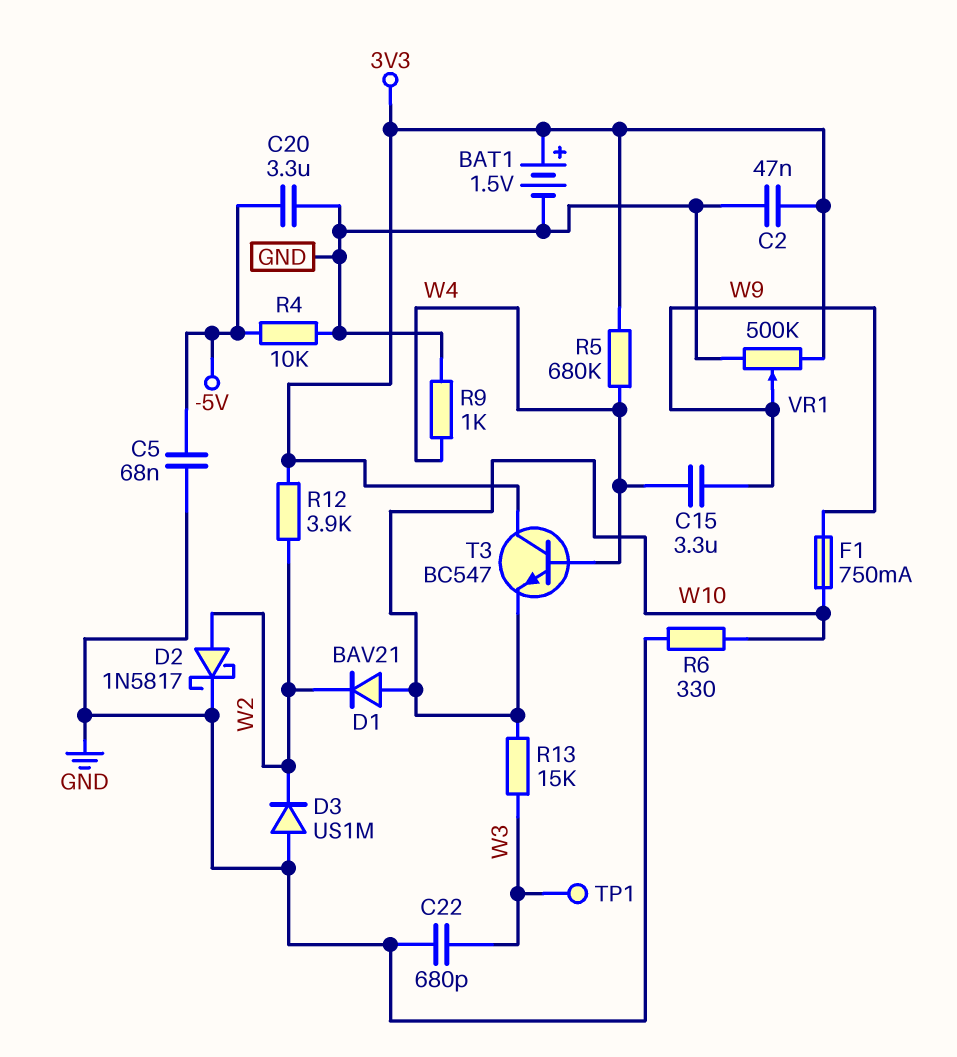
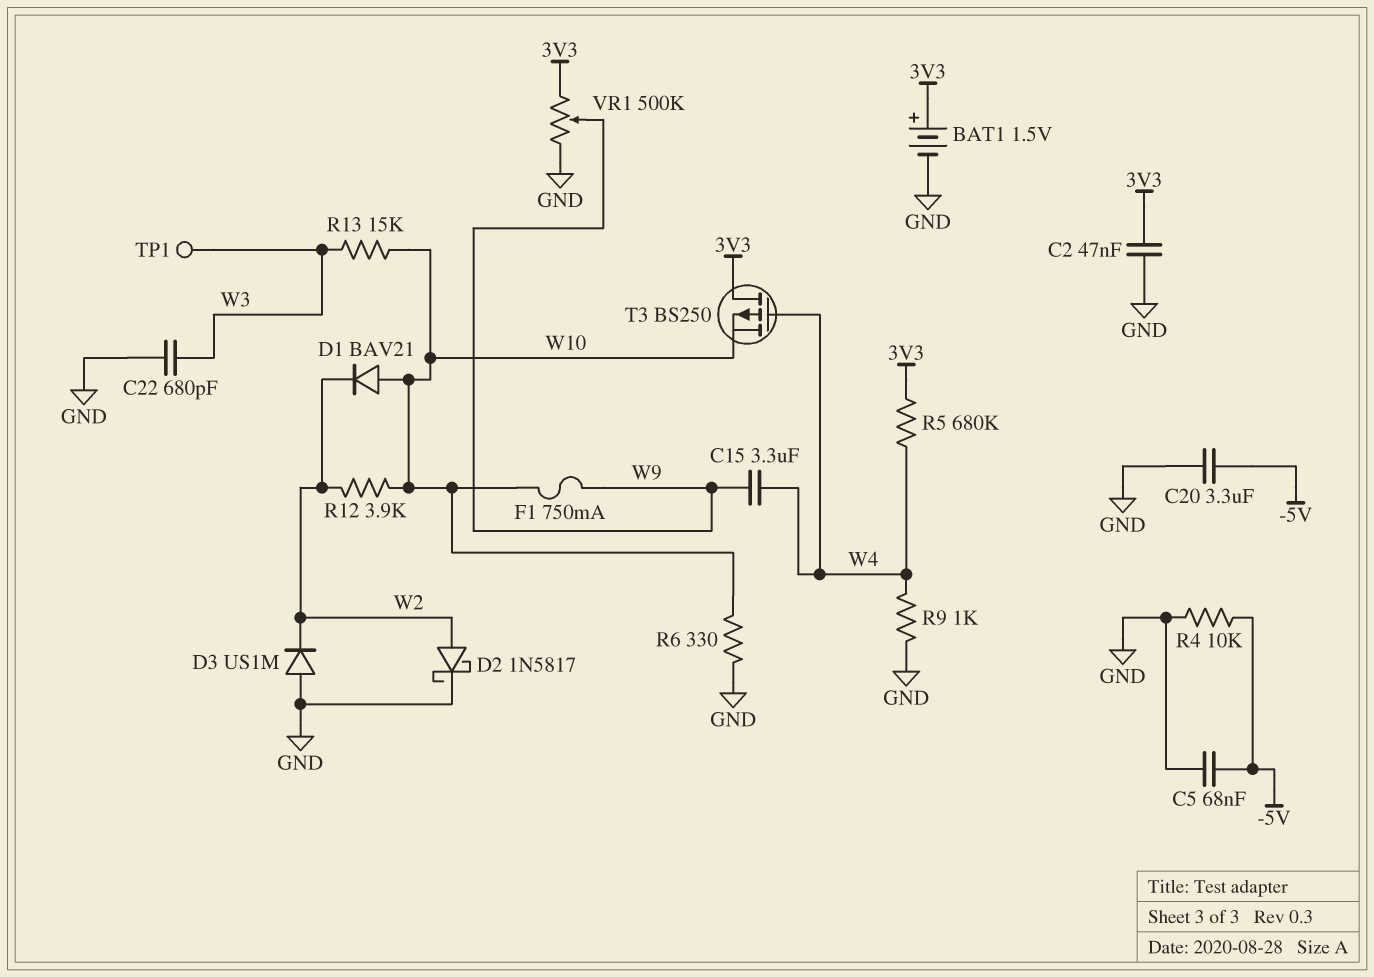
R12: 3.9k (3V3, W2) -> 3.9k (W2, W10)
T3: NPN BC547 (B W4, C 3V3, E W10) -> PMOS BS250 (G W4, D 3V3, S W10)

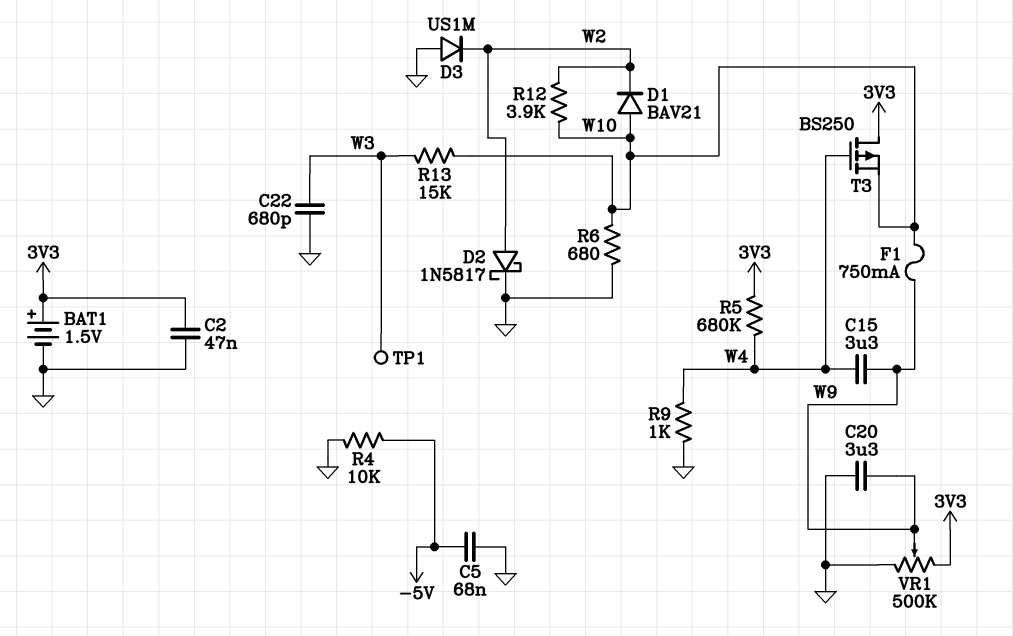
C20: 3.3uF (-5V, GND) -> 3.3uF (GND, W9)
R6: 330 (GND, W10) -> 680 (GND, W10)

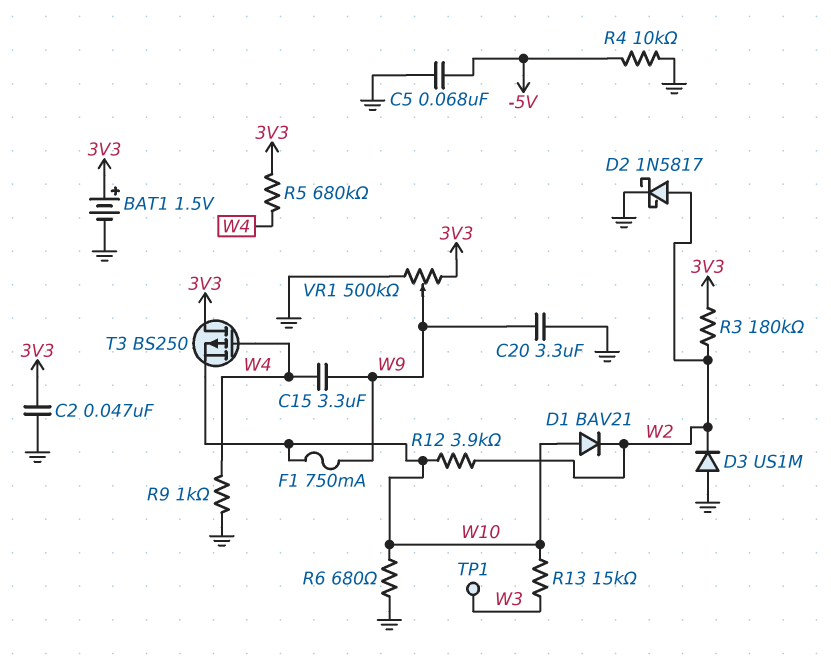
C22: 680pF (GND, W3) -> none
R3: none -> 180k (3V3, W2)

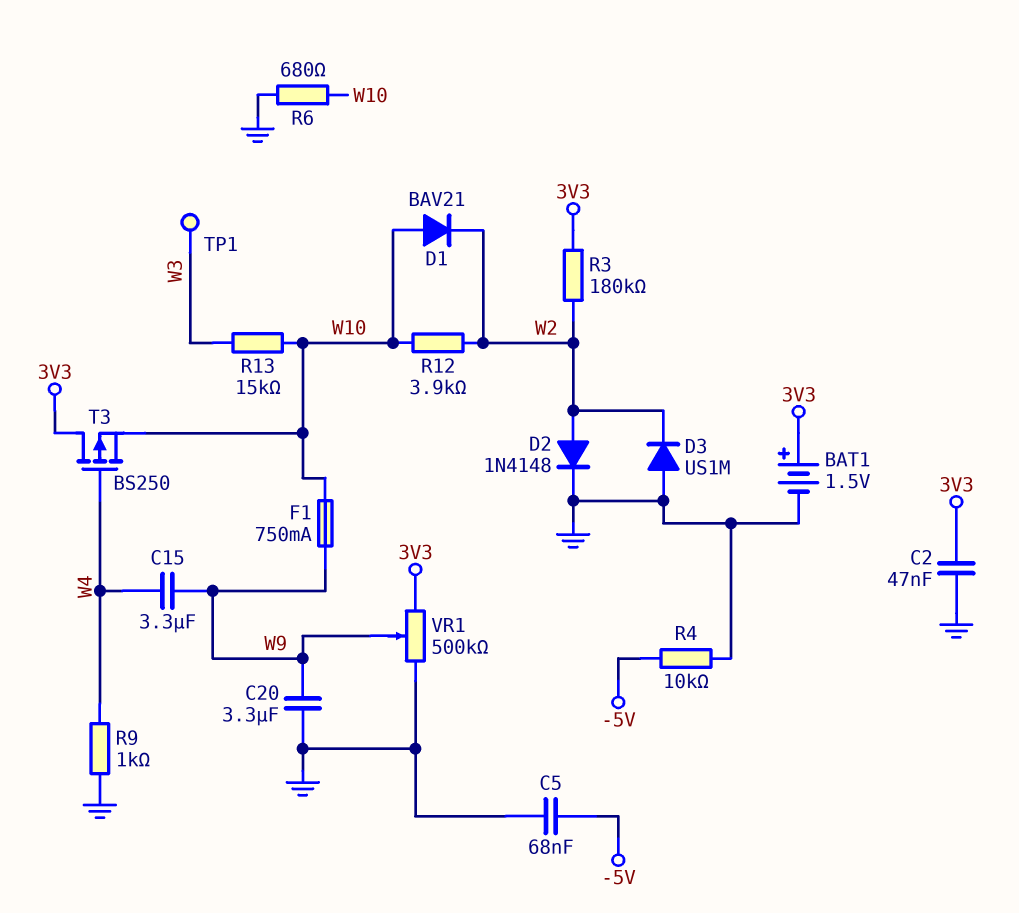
D2: schottky 1N5817 (A W2, K GND) -> diode 1N4148 (A W2, K GND)
R5: 680k (3V3, W4) -> none

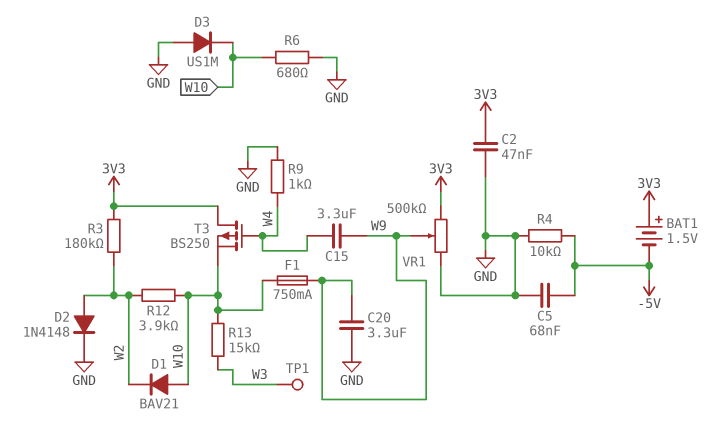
BAT1: 1.5V (plus 3V3, minus GND) -> 1.5V (plus 3V3, minus -5V)
D3: diode US1M (A GND, K W2) -> diode US1M (A GND, K W10)

